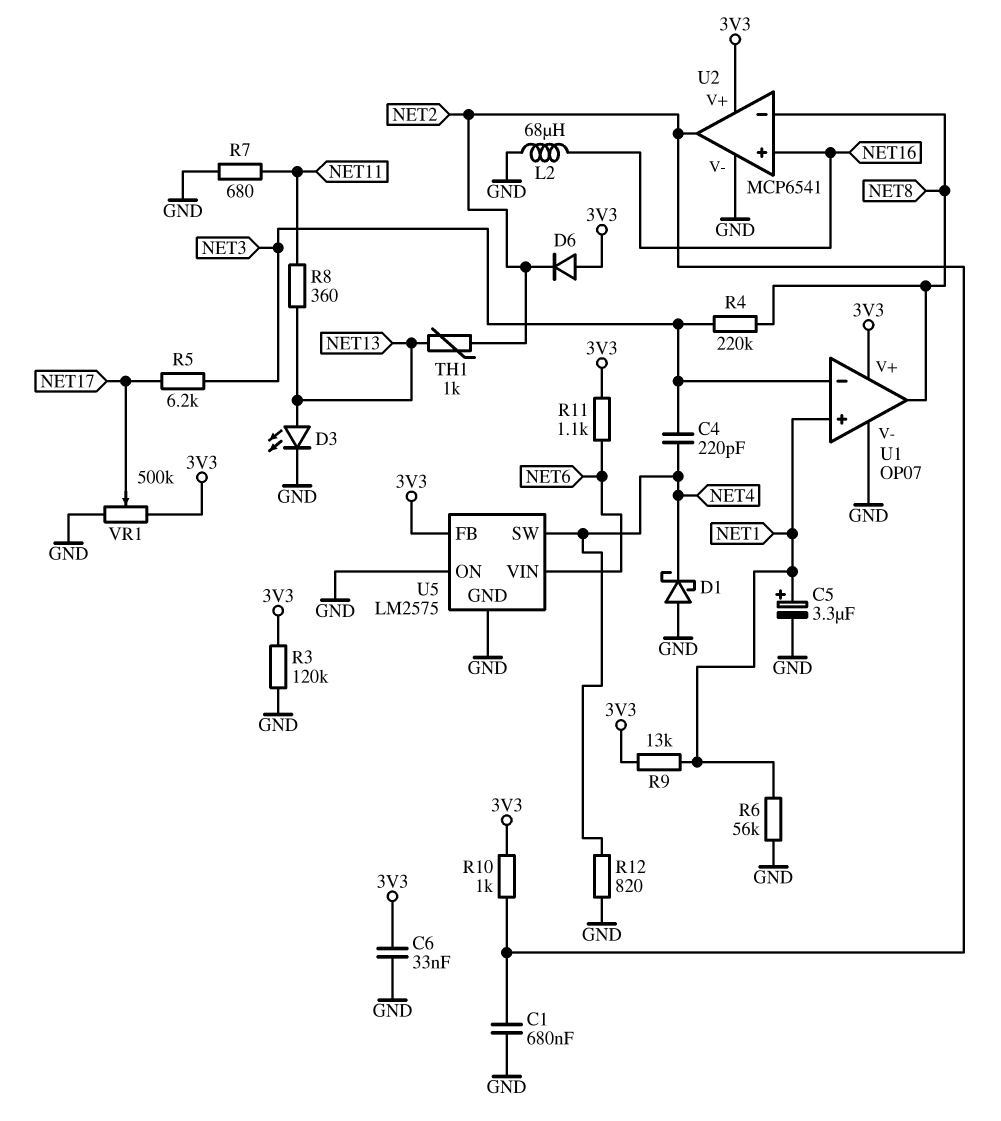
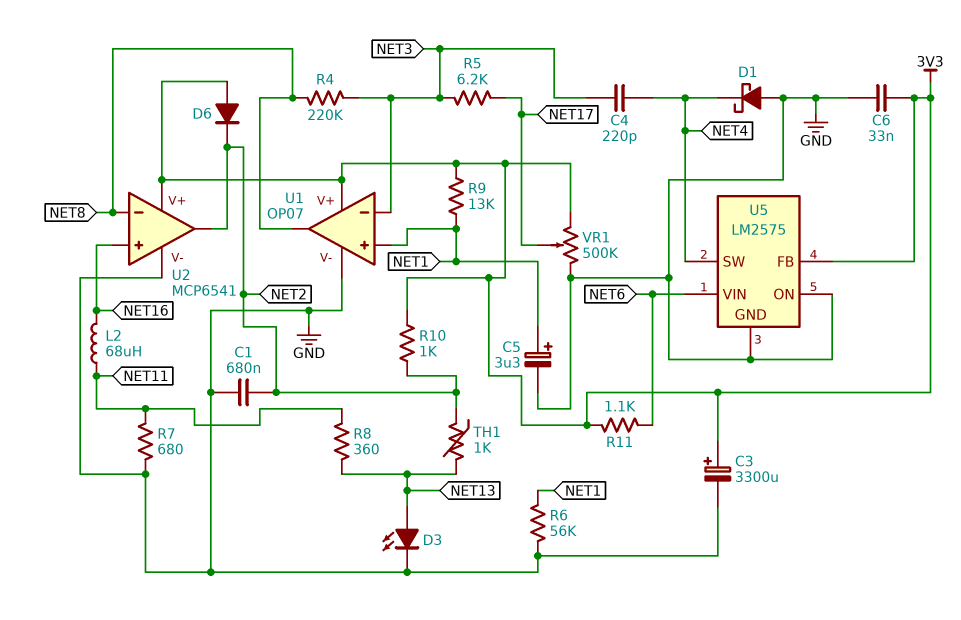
C3: none -> 3300uF (plus 3V3, minus GND)
L2: 68uH (GND, NET16) -> 68uH (NET11, NET16)
R3: 120k (3V3, GND) -> none
R12: 820 (GND, NET4) -> none

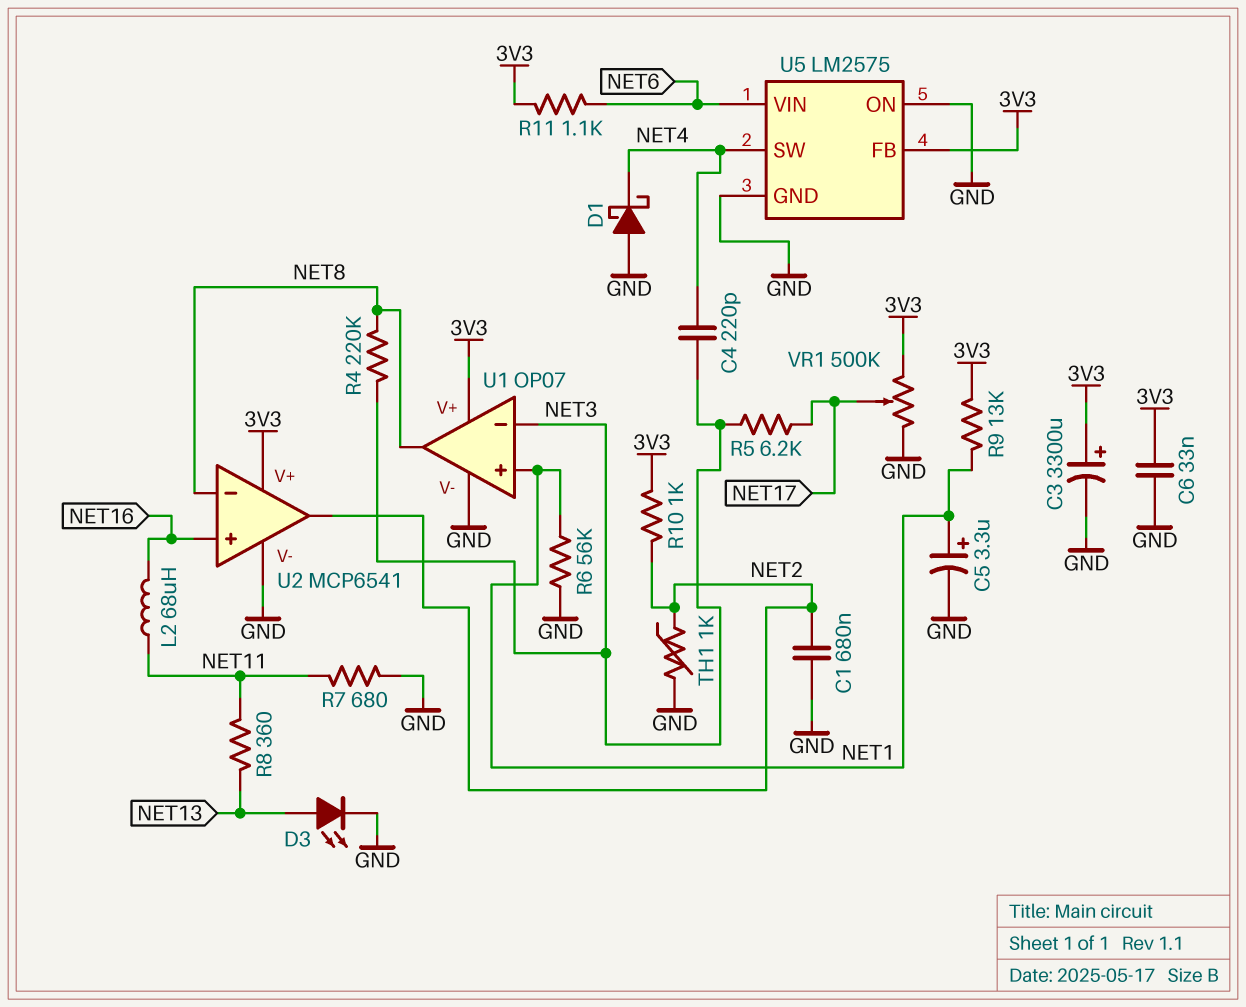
D6: diode (A 3V3, K NET2) -> none
TH1: 1k (NET2, NET13) -> 1k (GND, NET2)

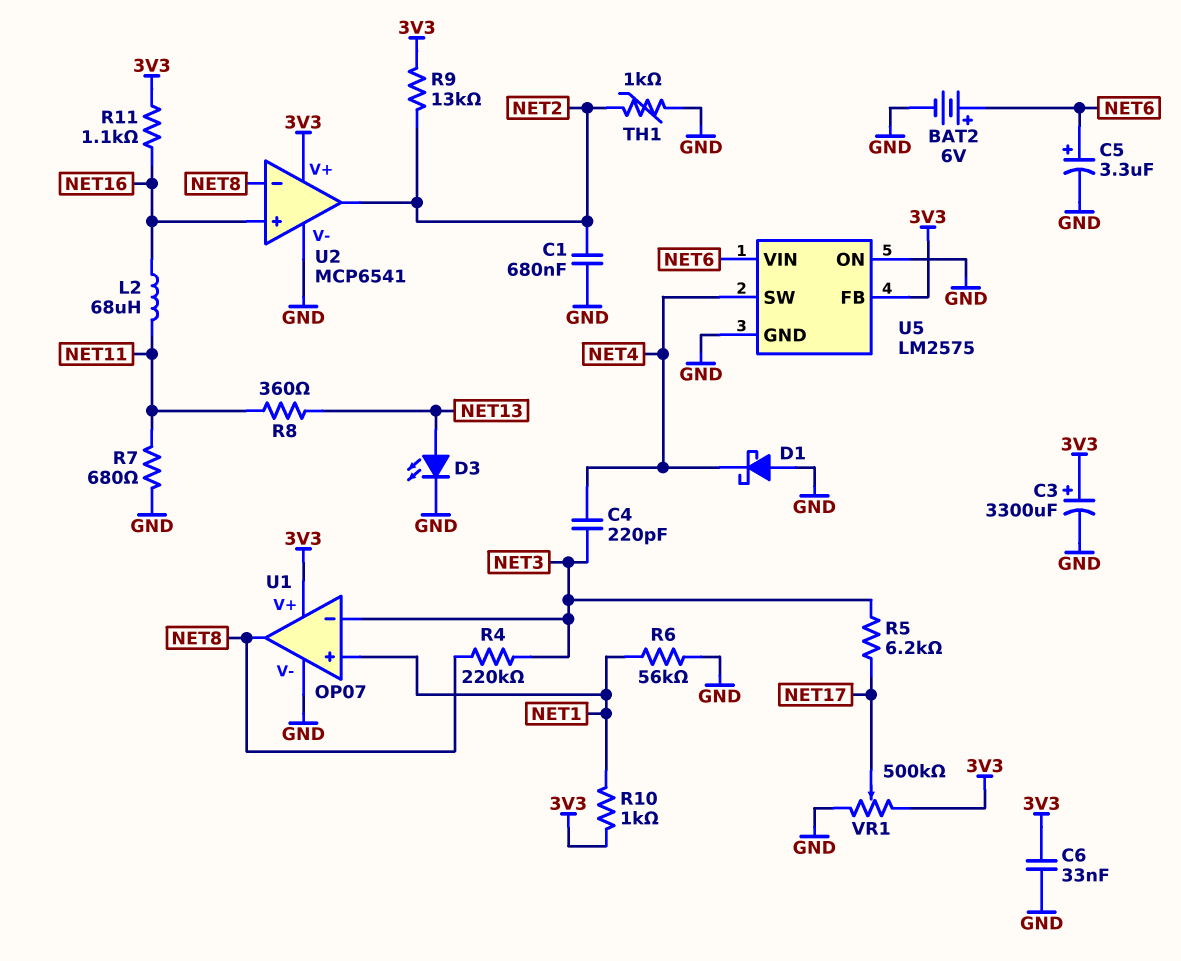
BAT2: none -> 6V (plus NET6, minus GND)
C5: 3.3uF (plus NET1, minus GND) -> 3.3uF (plus NET6, minus GND)
R9: 13k (3V3, NET1) -> 13k (3V3, NET2)
R10: 1k (3V3, NET2) -> 1k (3V3, NET1)
R11: 1.1k (3V3, NET6) -> 1.1k (3V3, NET16)

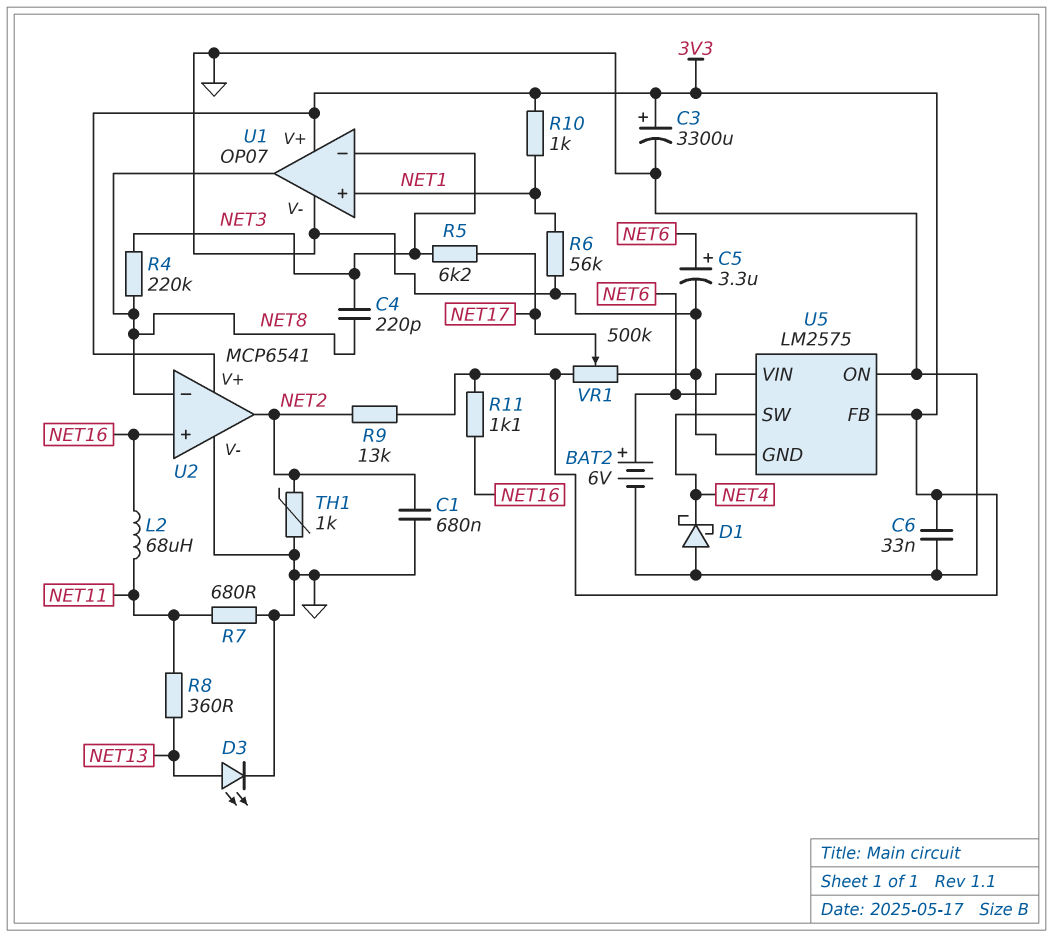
C4: 220pF (NET3, NET4) -> 220pF (NET3, NET8)

